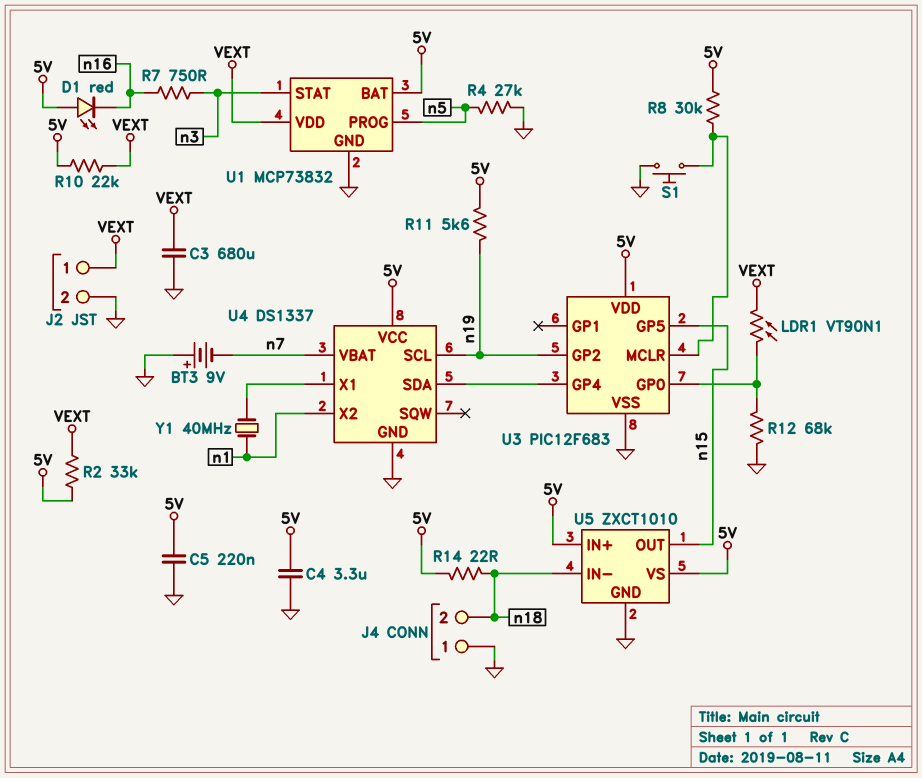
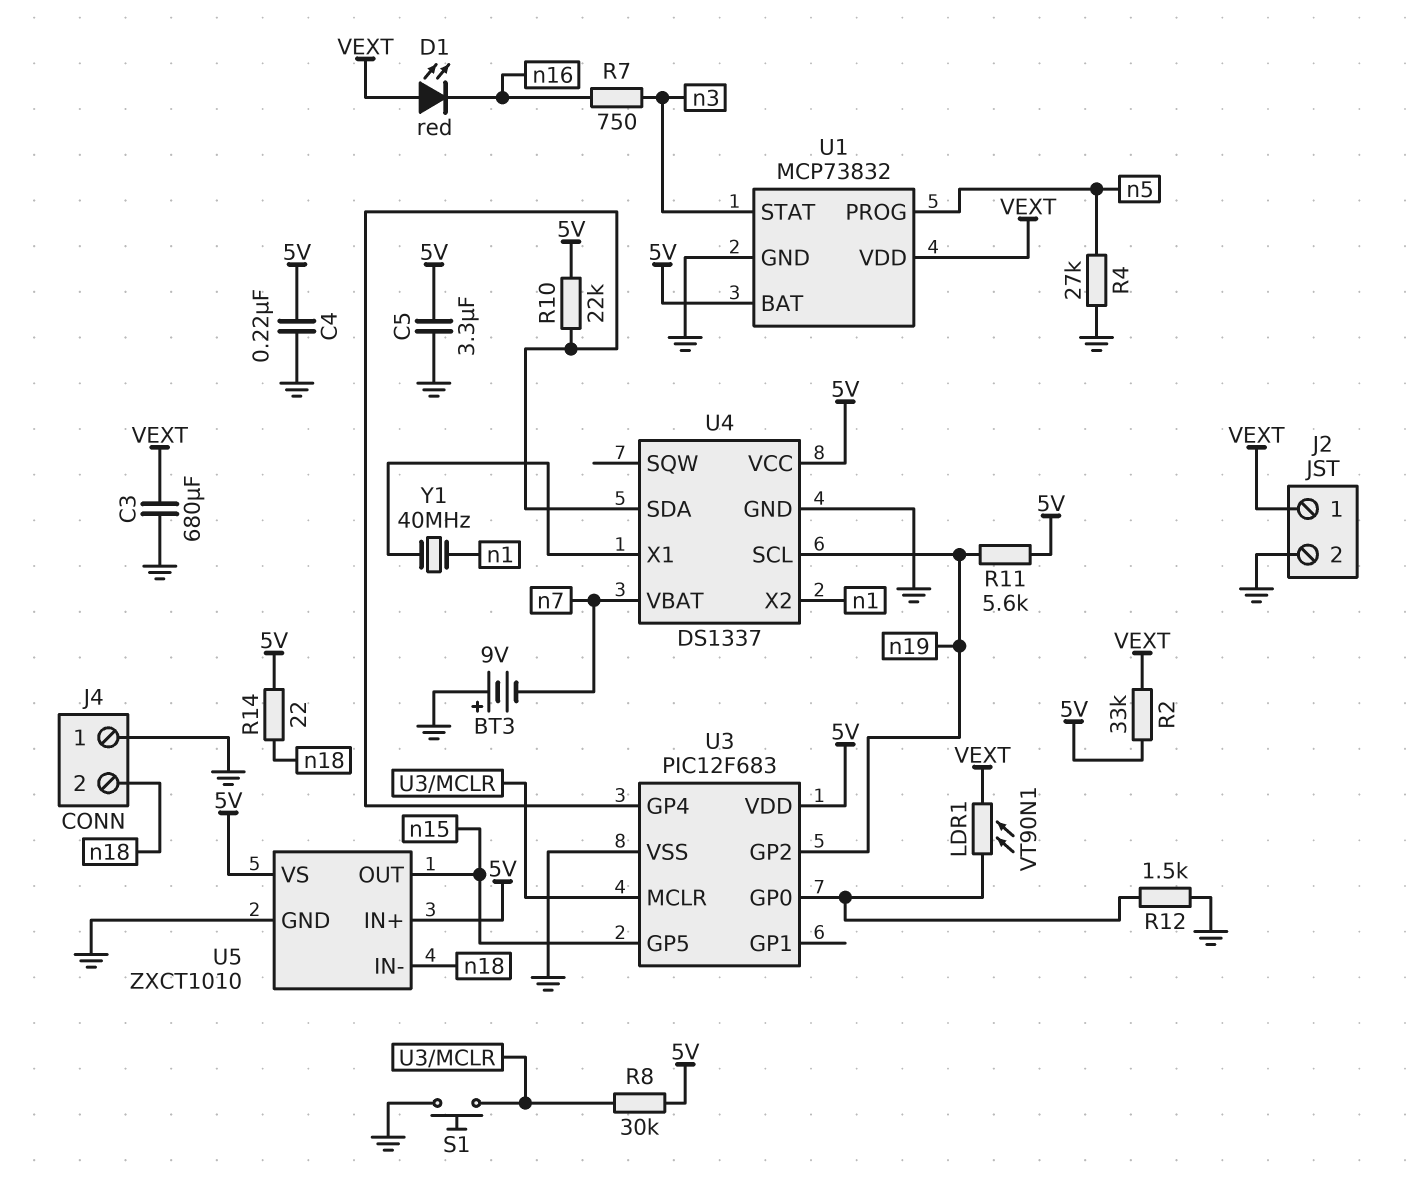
C4: 3.3uF (5V, GND) -> 220nF (5V, GND)
C5: 220nF (5V, GND) -> 3.3uF (5V, GND)
D1: LED red (A 5V, K n16) -> LED red (A VEXT, K n16)
R10: 22k (5V, VEXT) -> 22k (5V, U3/GP4)
R12: 68k (GND, U3/GP0) -> 1.5k (GND, U3/GP0)

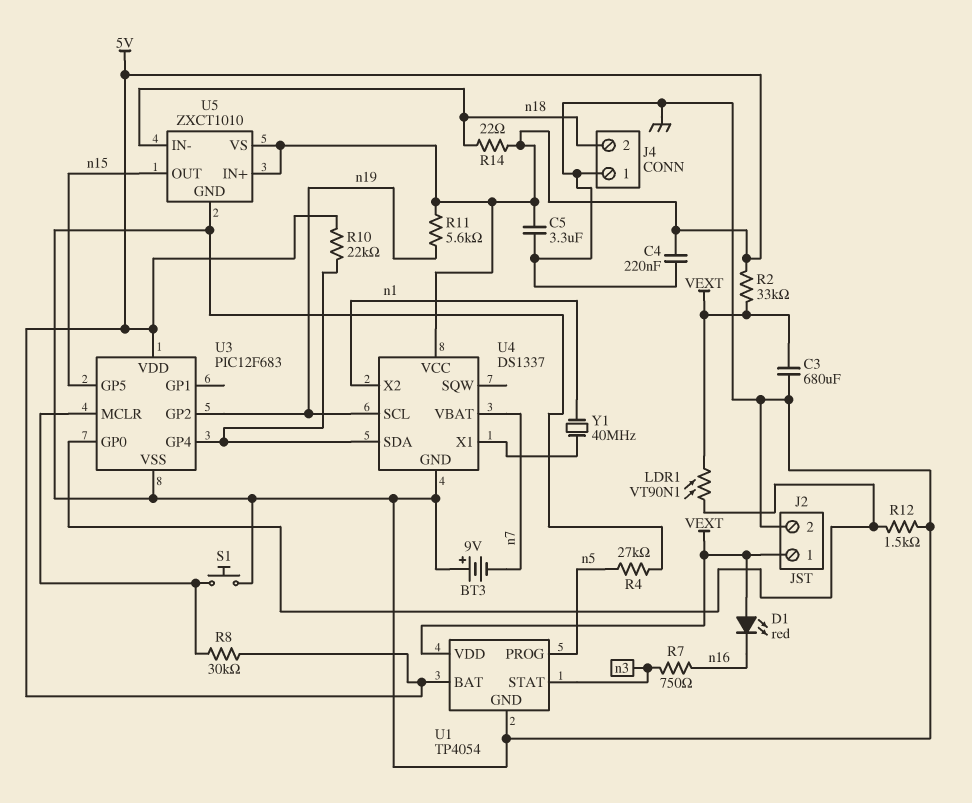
U1: MCP73832 -> TP4054

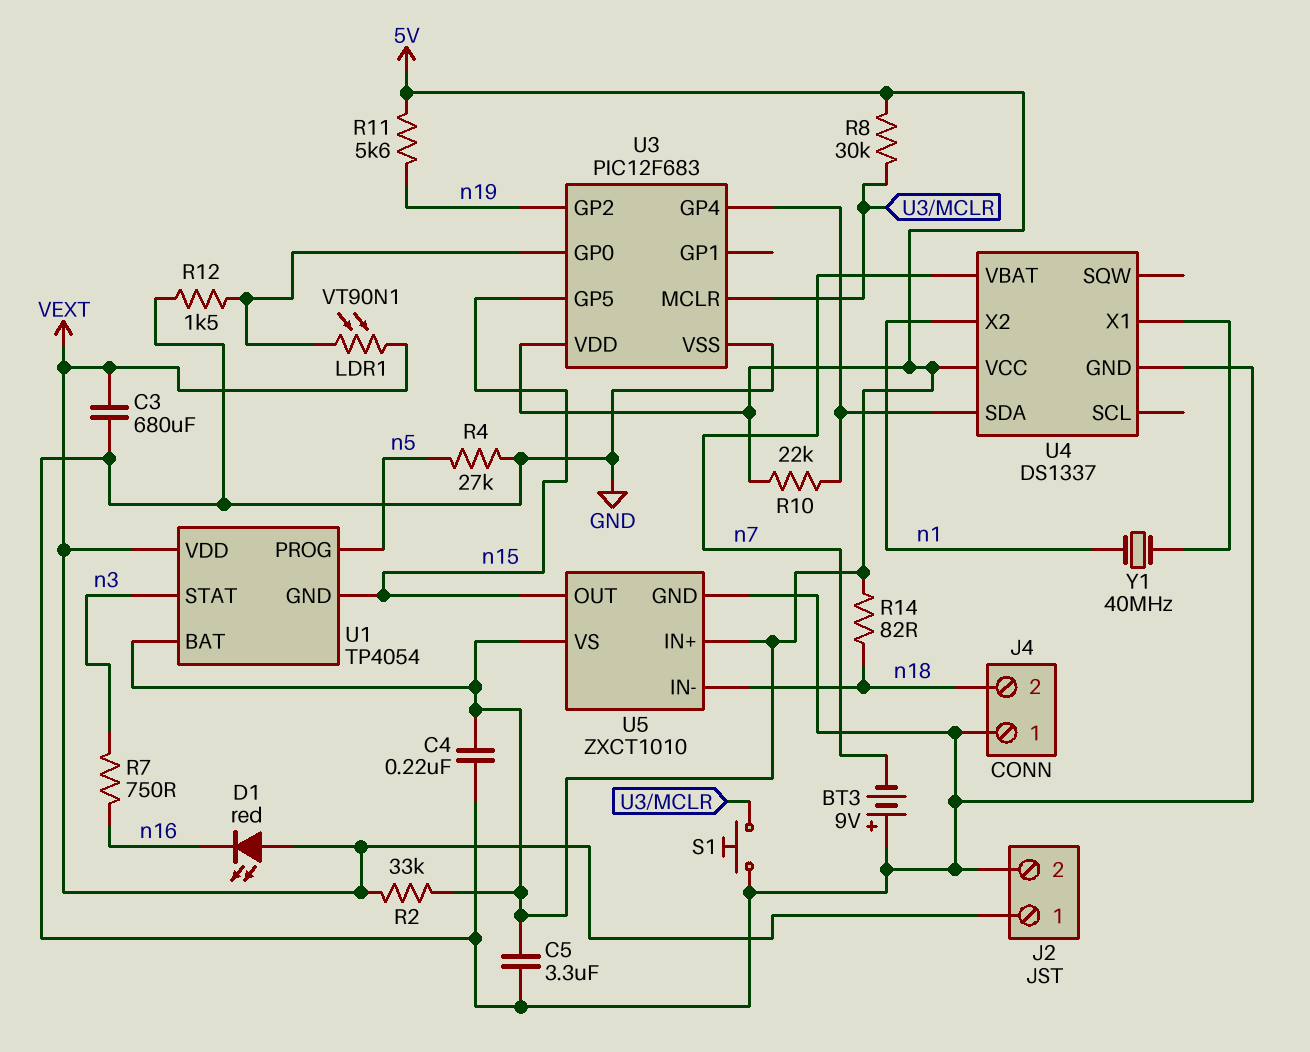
R14: 22 (5V, n18) -> 82 (5V, n18)
U1 pin GND: GND -> n15
U4 pin SCL: n19 -> none

